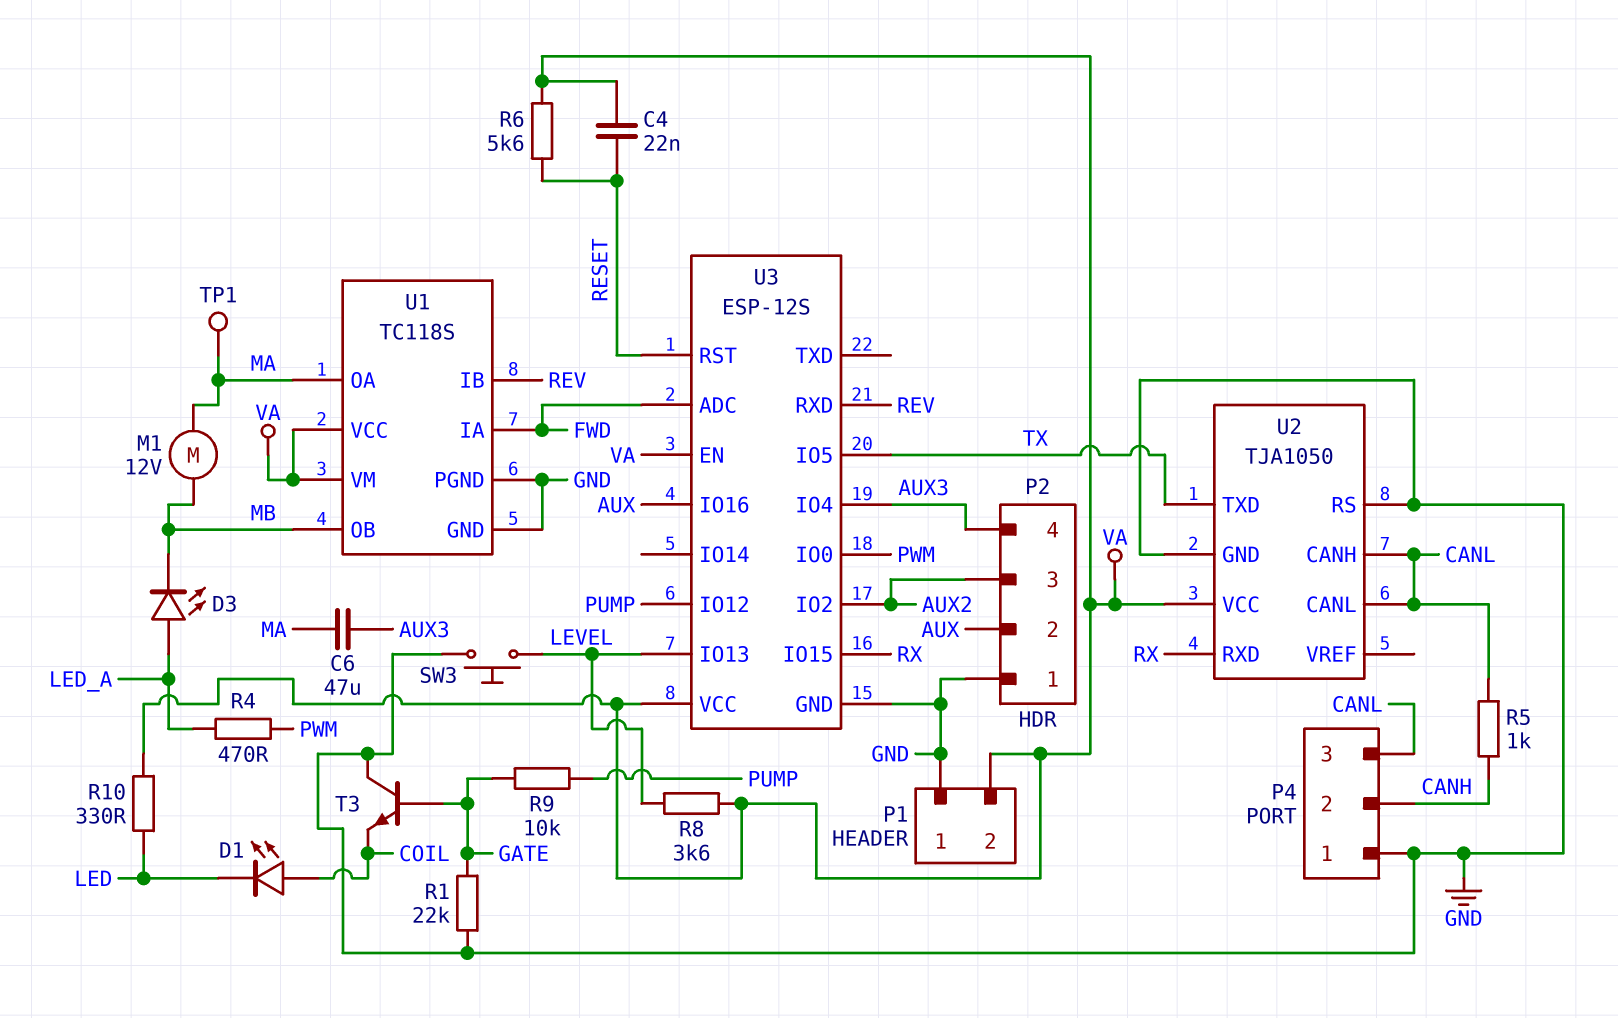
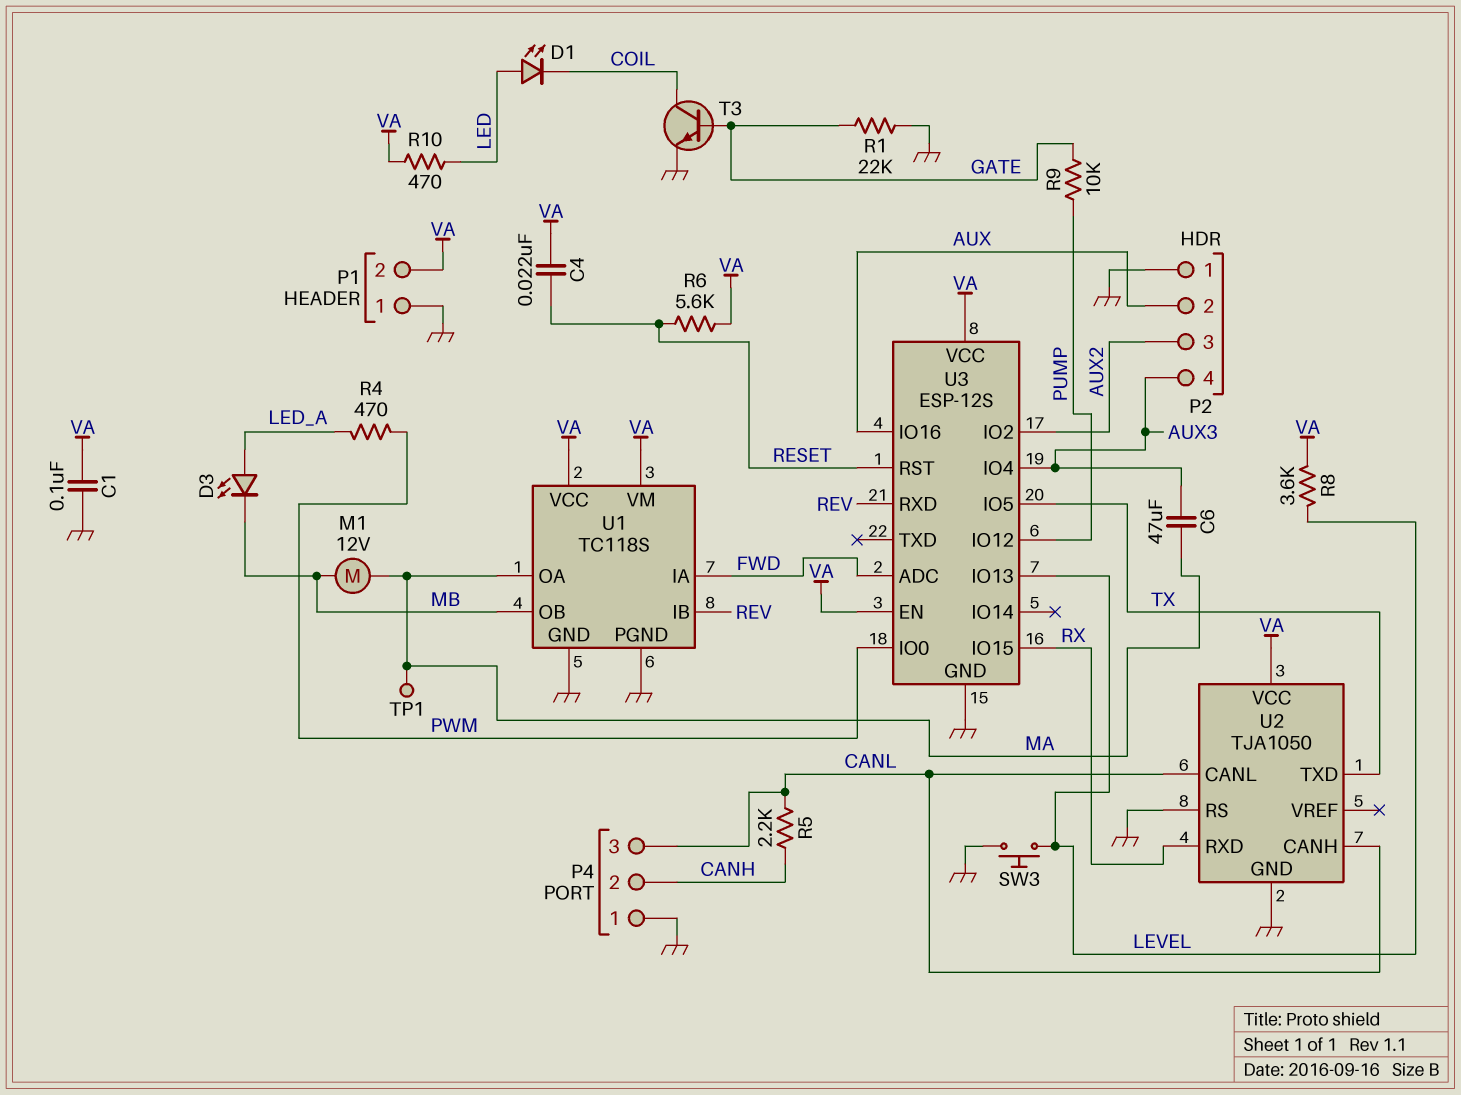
C1: none -> 100nF (GND, VA)
D1: LED (A COIL, K LED) -> LED (A LED, K COIL)
R5: 1k (CANH, CANL) -> 2.2k (CANH, CANL)
R10: 330 (LED, VA) -> 470 (LED, VA)
T3: NPN (B GATE, C GND, E COIL) -> NPN (B GATE, C COIL, E GND)

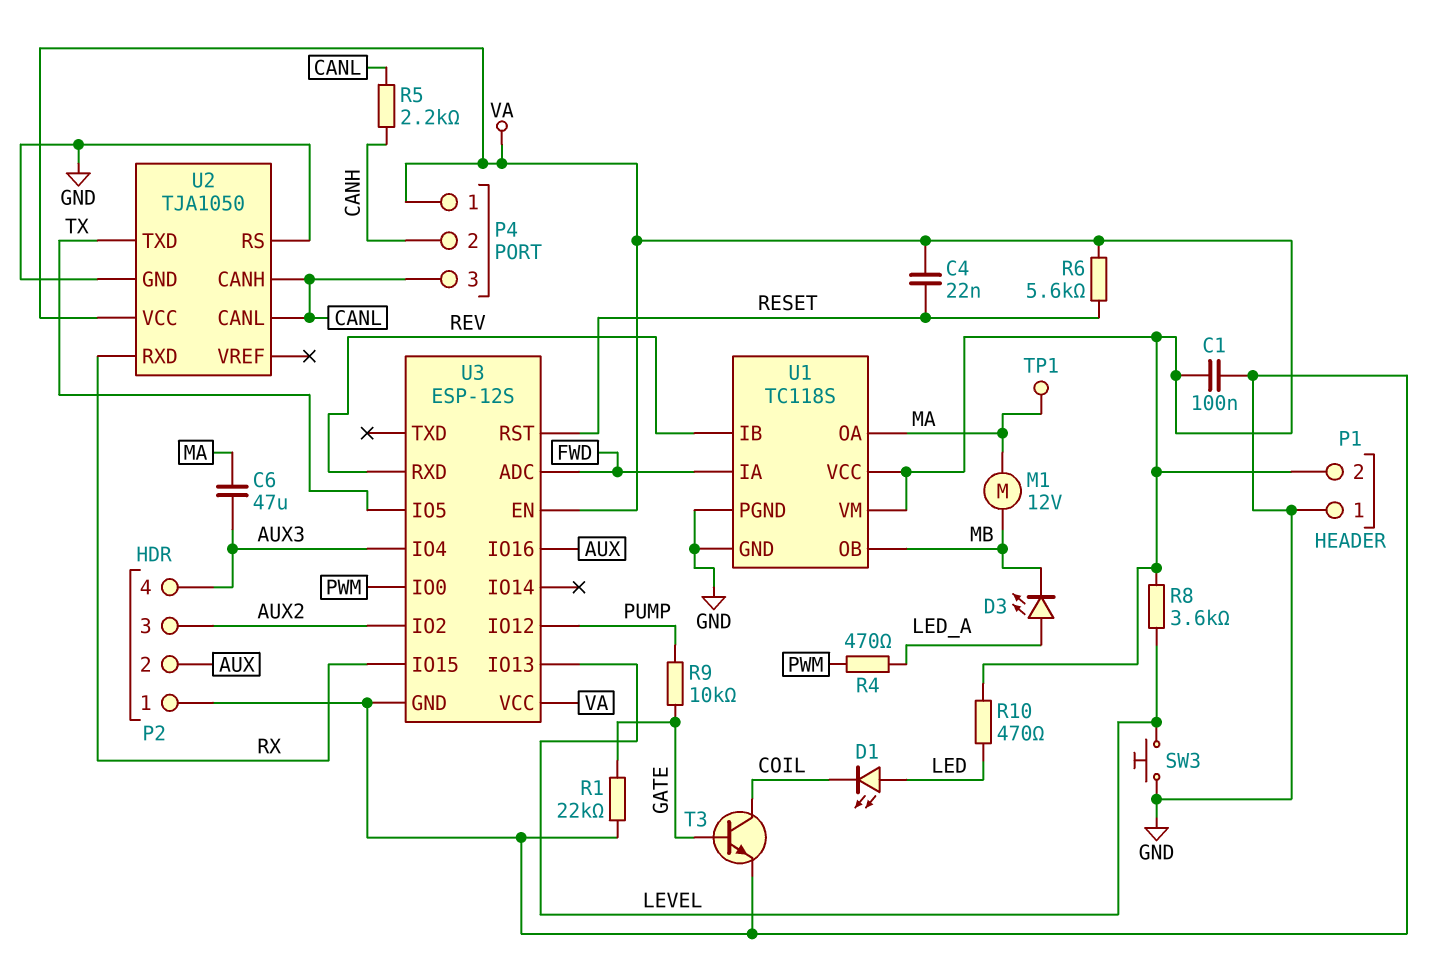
P4 pin 1: GND -> VA

